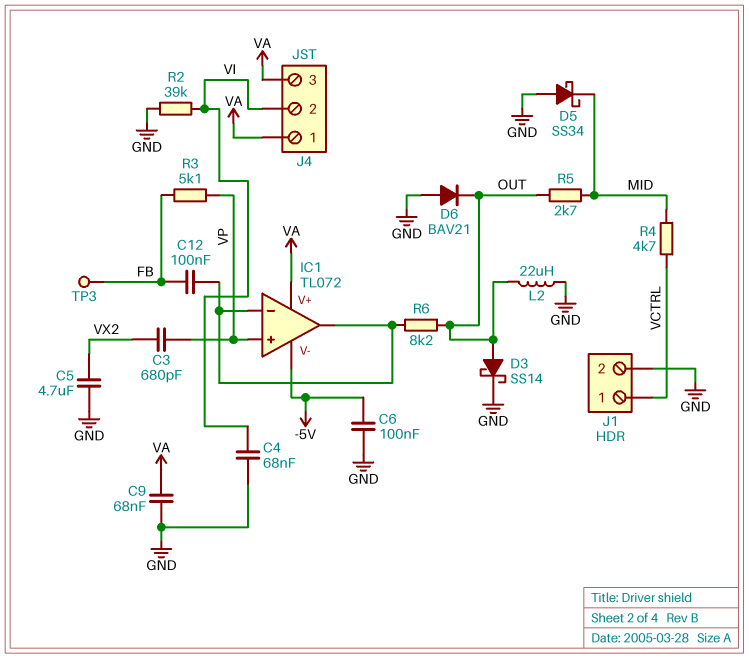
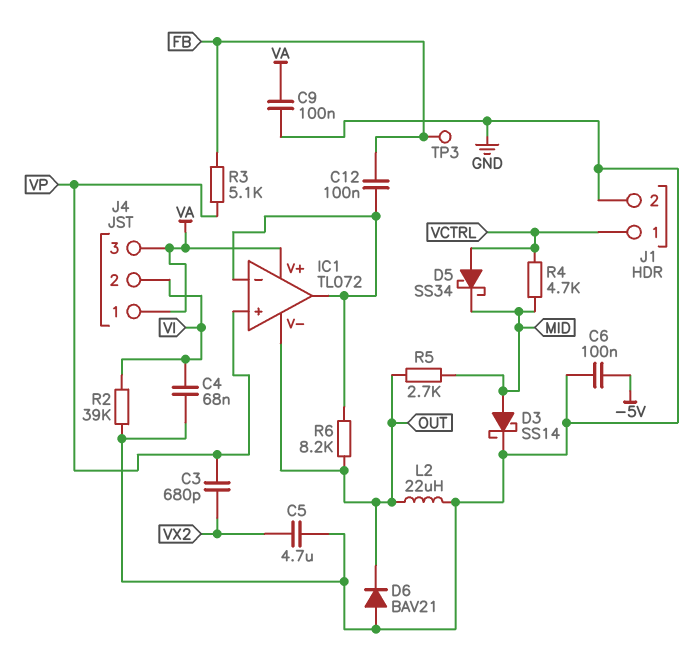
C9: 68nF (GND, VA) -> 100nF (GND, VA)
D3: schottky SS14 (A OUT, K GND) -> schottky SS14 (A MID, K GND)
D5: schottky SS34 (A GND, K MID) -> schottky SS34 (A VCTRL, K MID)
IC1 pin V-: -5V -> OUT

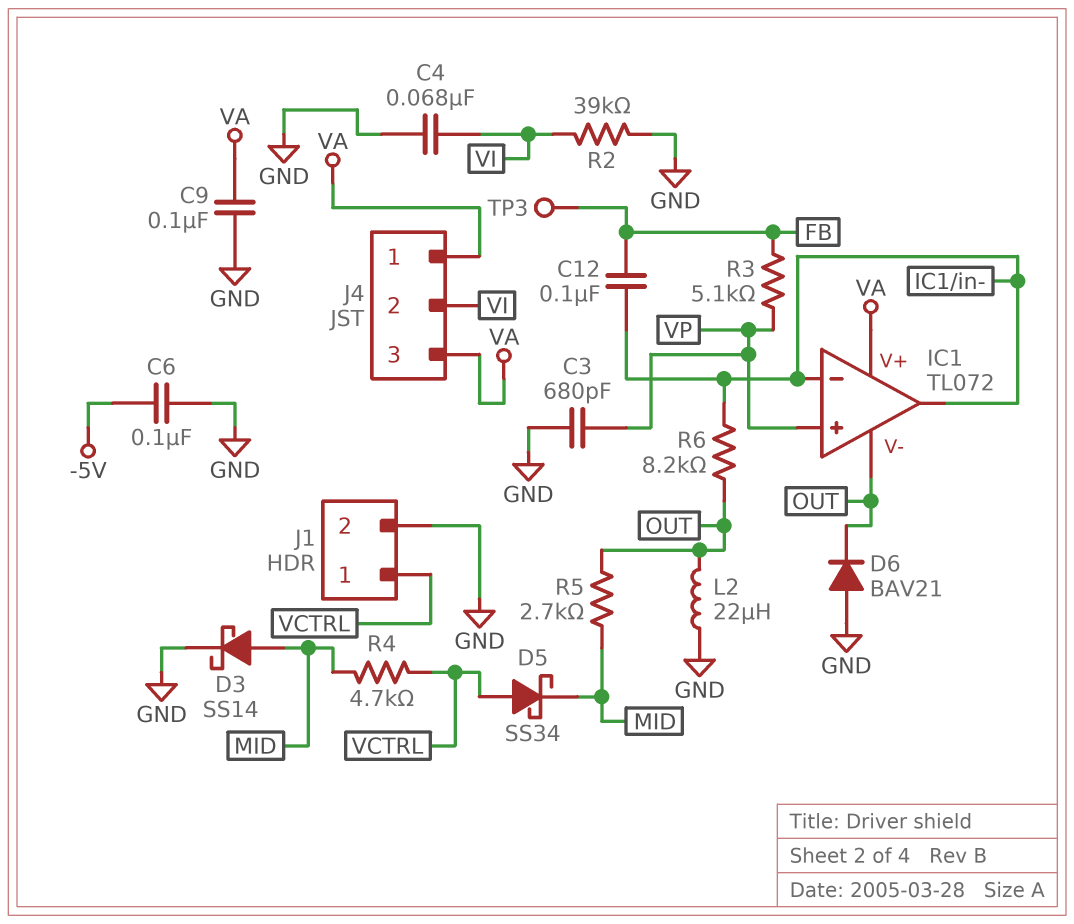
C3: 680pF (VP, VX2) -> 680pF (GND, VP)
C5: 4.7uF (GND, VX2) -> none

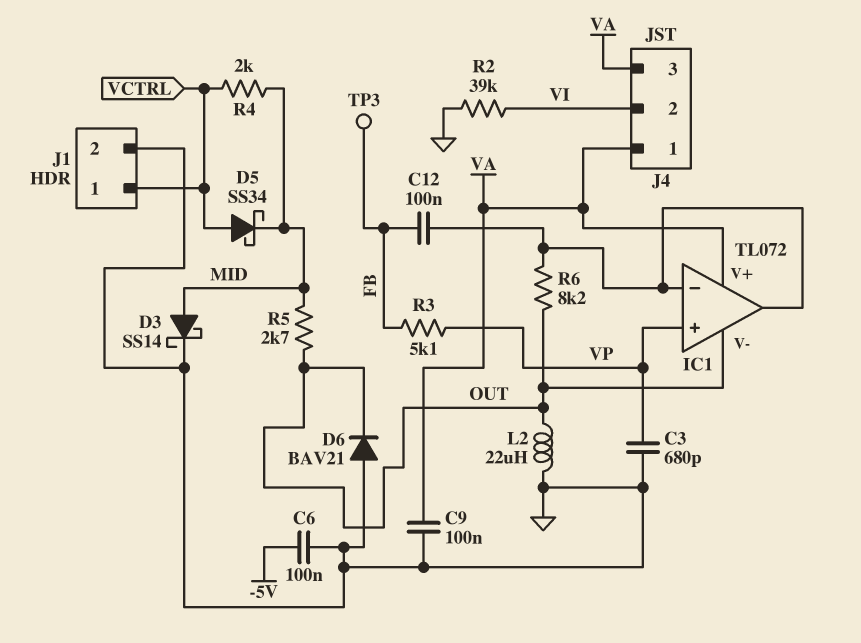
C4: 68nF (GND, VI) -> none
R4: 4.7k (MID, VCTRL) -> 2k (MID, VCTRL)

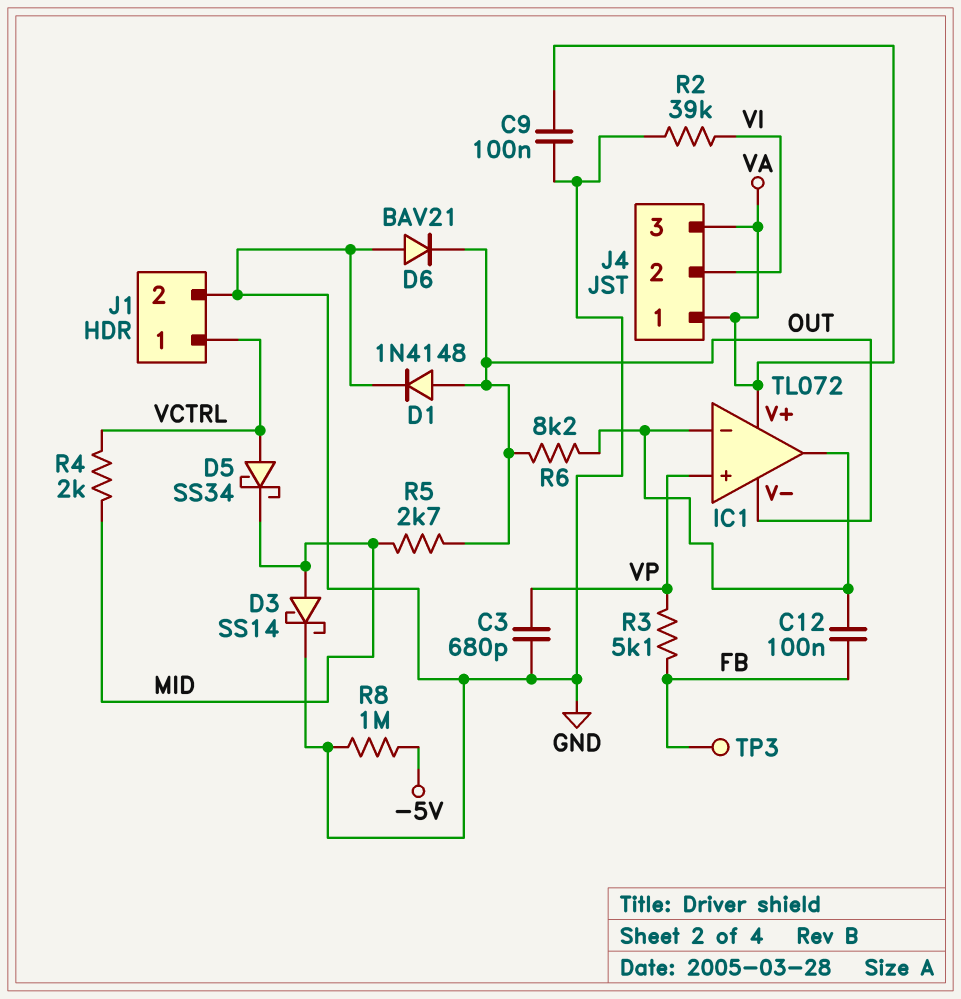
C6: 100nF (-5V, GND) -> none
D1: none -> diode 1N4148 (A OUT, K GND)
L2: 22uH (GND, OUT) -> none
R8: none -> 1M (-5V, GND)

